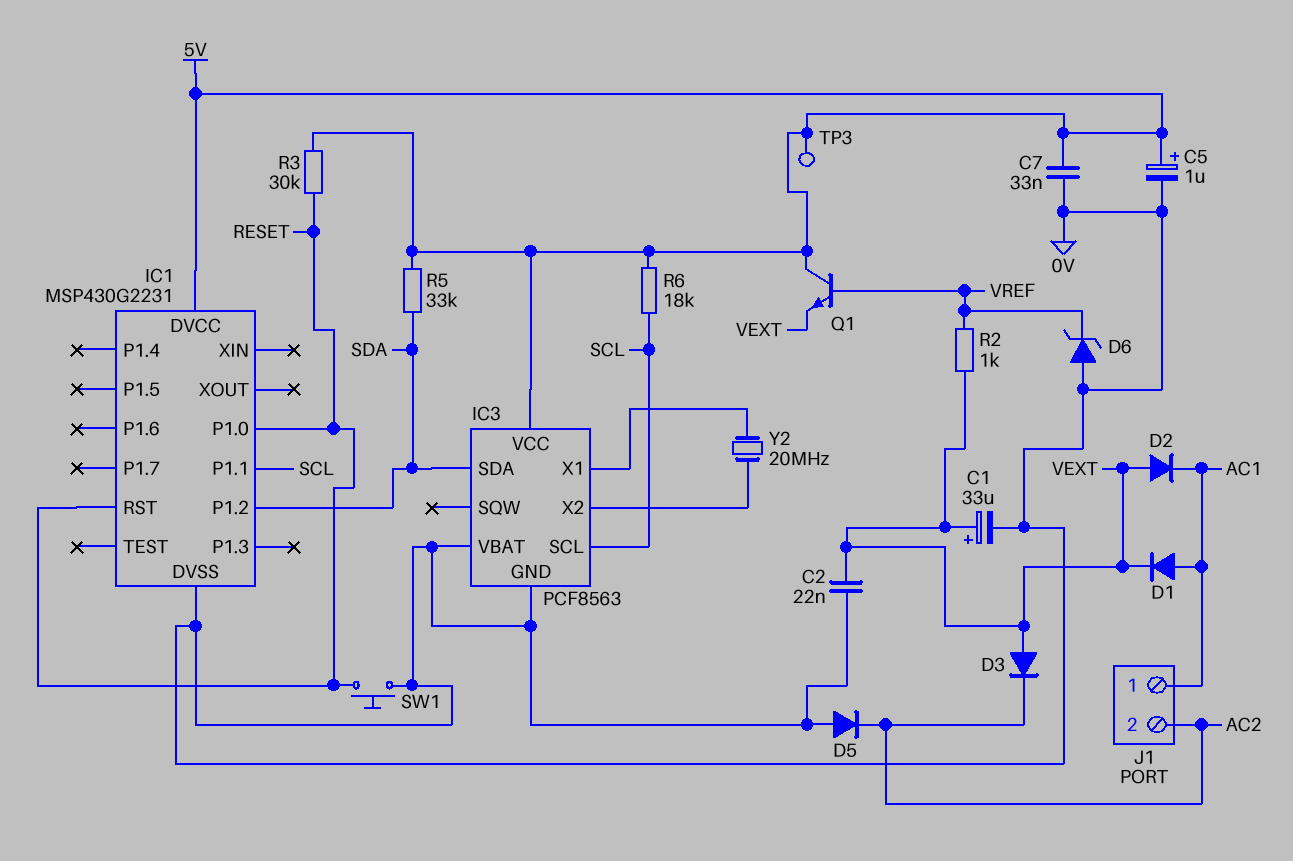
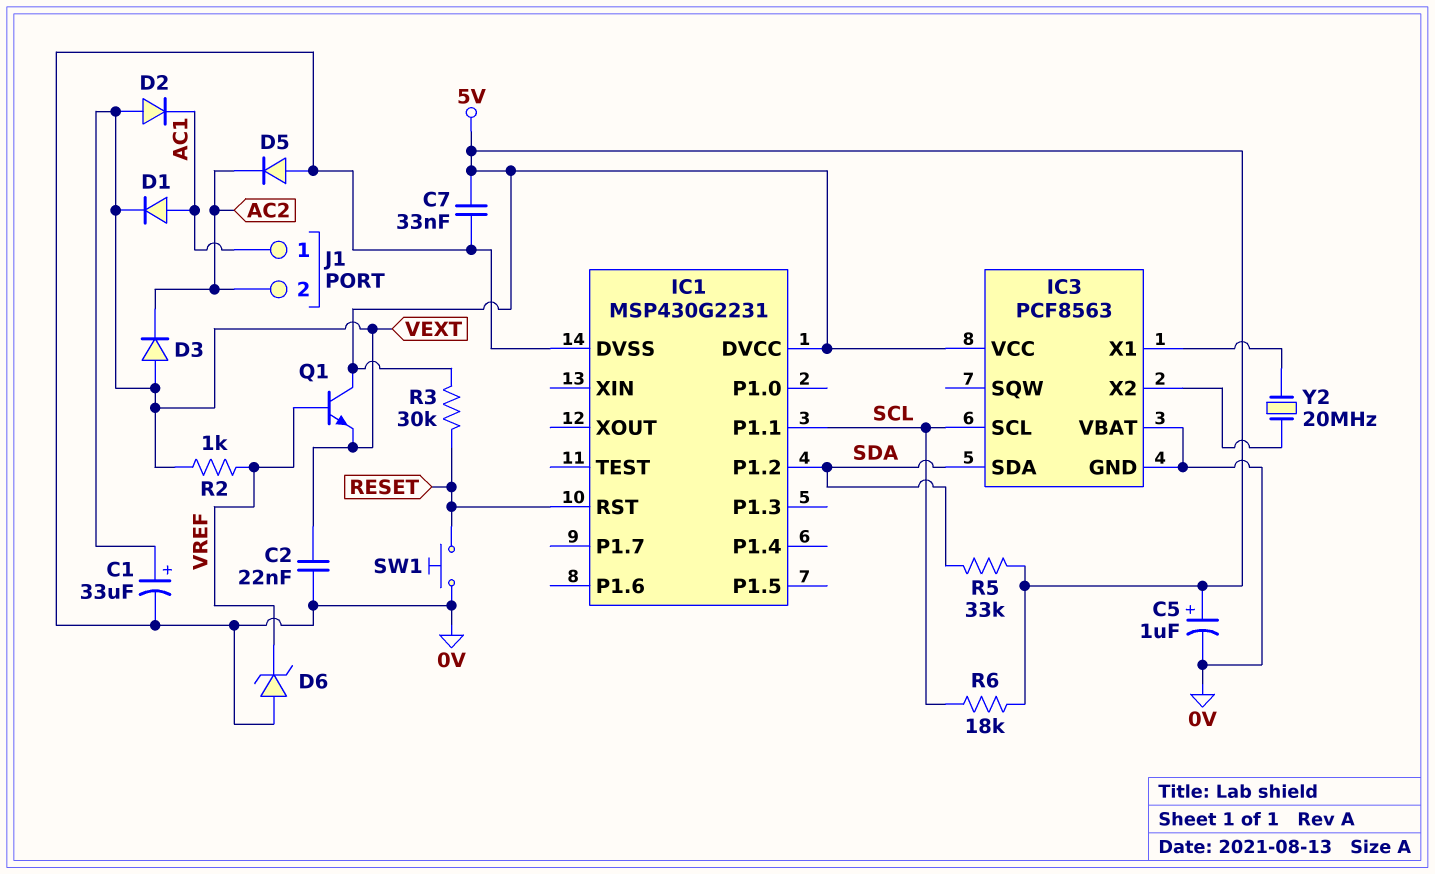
IC1 pin P1.0: RESET -> none
TP3: test point (5V) -> none

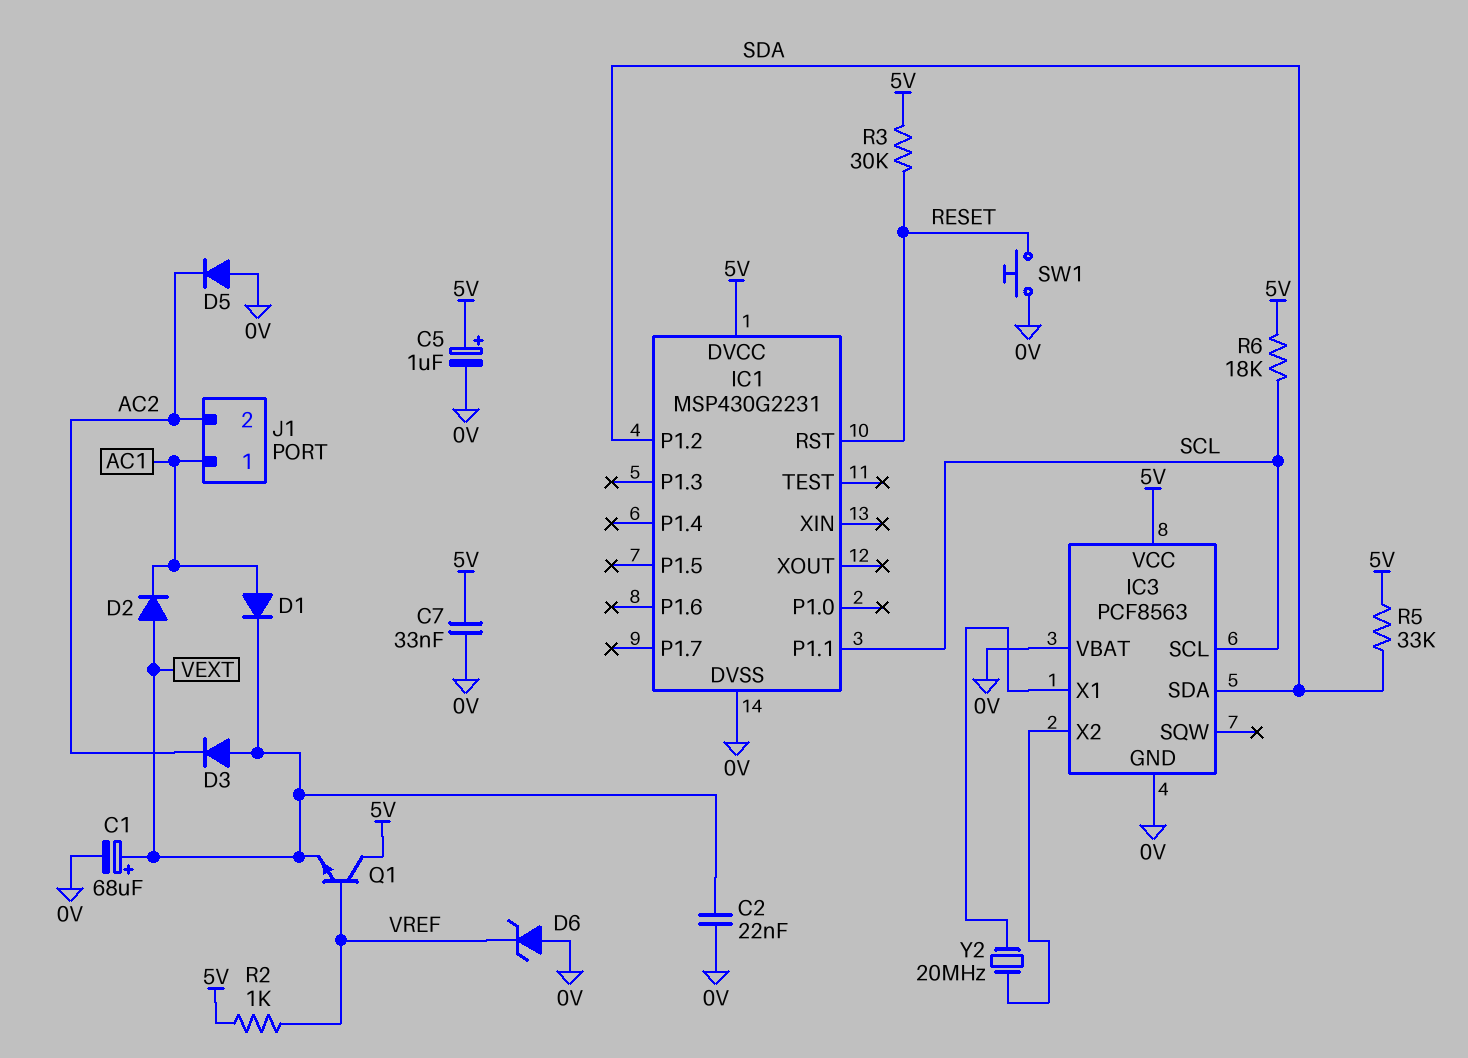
C1: 33uF (plus VEXT, minus 0V) -> 68uF (plus VEXT, minus 0V)
R2: 1k (VEXT, VREF) -> 1k (5V, VREF)

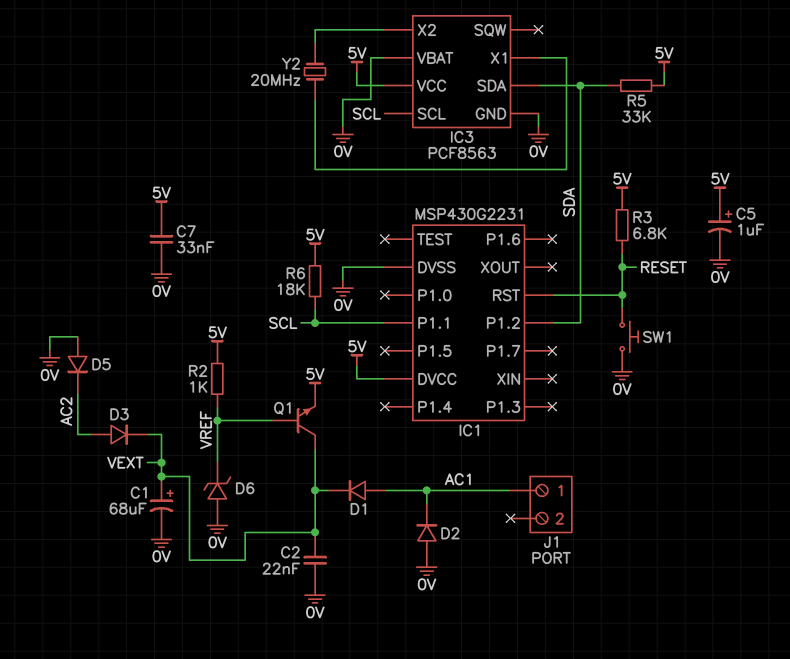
D2: diode (A VEXT, K AC1) -> diode (A 0V, K AC1)
D3: diode (A VEXT, K AC2) -> diode (A AC2, K VEXT)
J1 pin 2: AC2 -> none
Q1: NPN (B VREF, C 5V, E VEXT) -> NPN (B VREF, C VEXT, E 5V)
R3: 30k (5V, RESET) -> 6.8k (5V, RESET)

